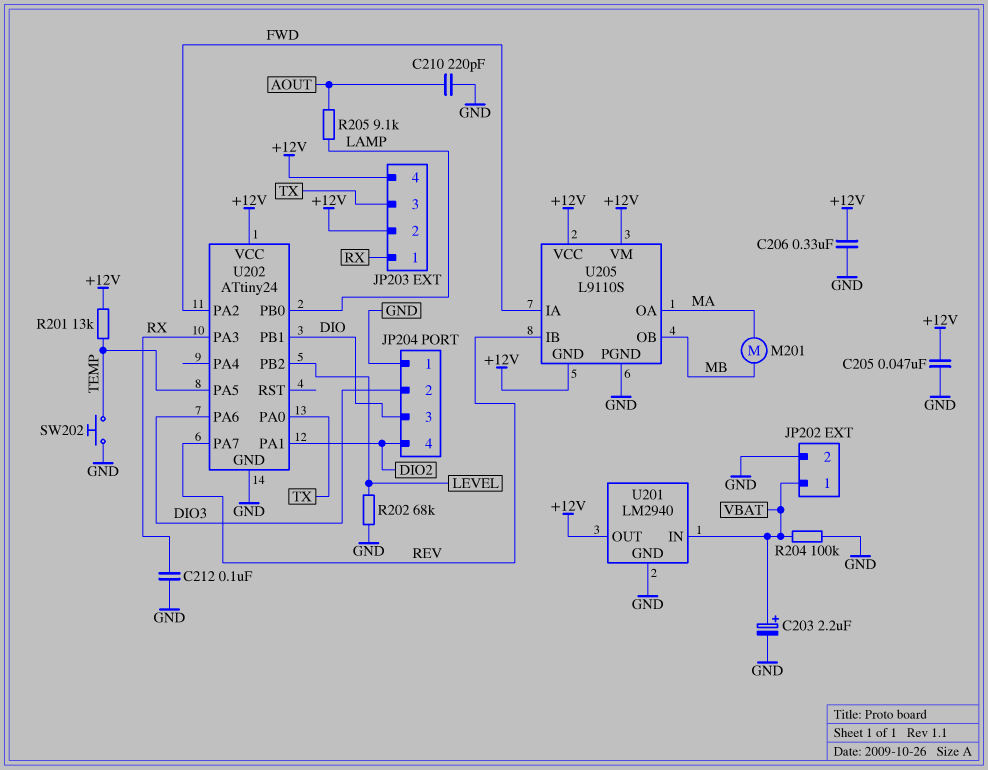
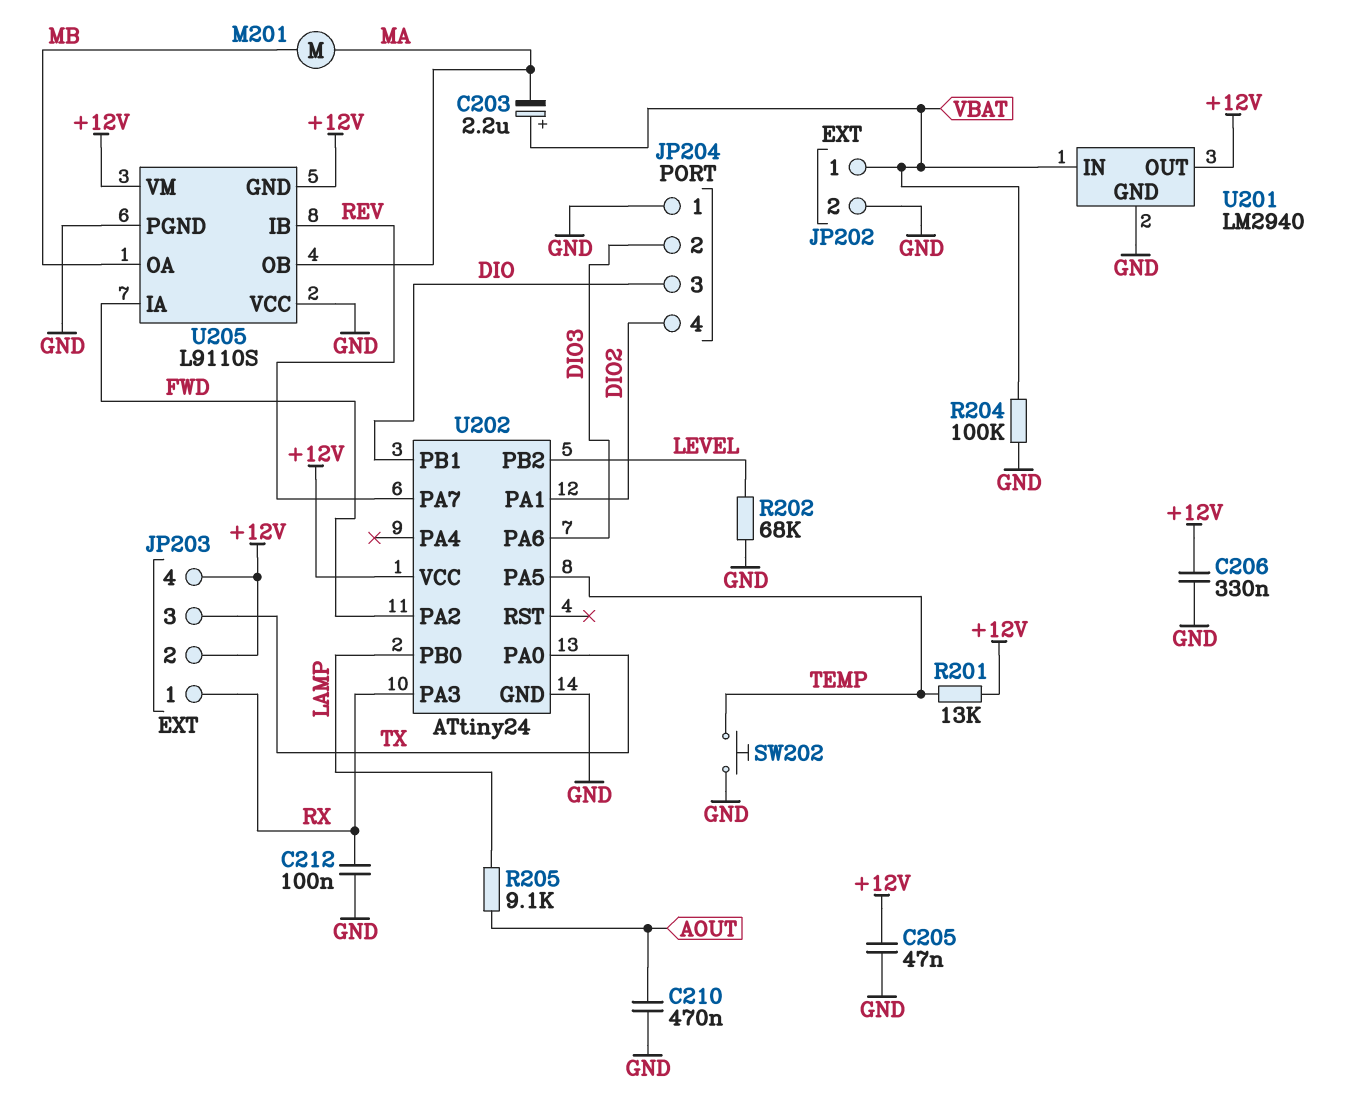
C203: 2.2uF (plus VBAT, minus GND) -> 2.2uF (plus VBAT, minus MA)
C210: 220pF (AOUT, GND) -> 470nF (AOUT, GND)
U205 pin OA: MA -> MB
U205 pin OB: MB -> MA
U205 pin VCC: +12V -> GND

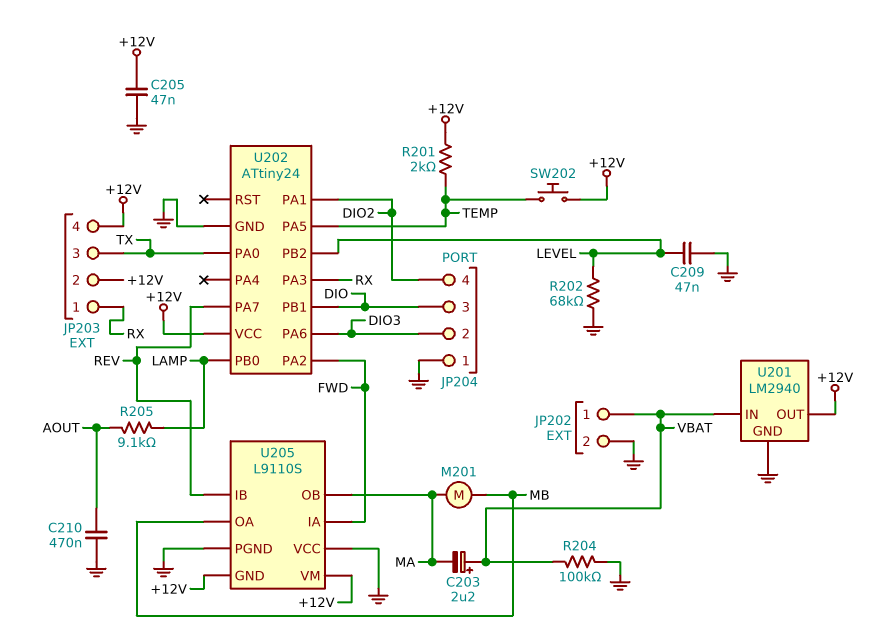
C206: 330nF (+12V, GND) -> none
C209: none -> 47nF (GND, LEVEL)
C212: 100nF (GND, RX) -> none
R201: 13k (+12V, TEMP) -> 2k (+12V, TEMP)
SW202: button (GND, TEMP) -> button (+12V, TEMP)

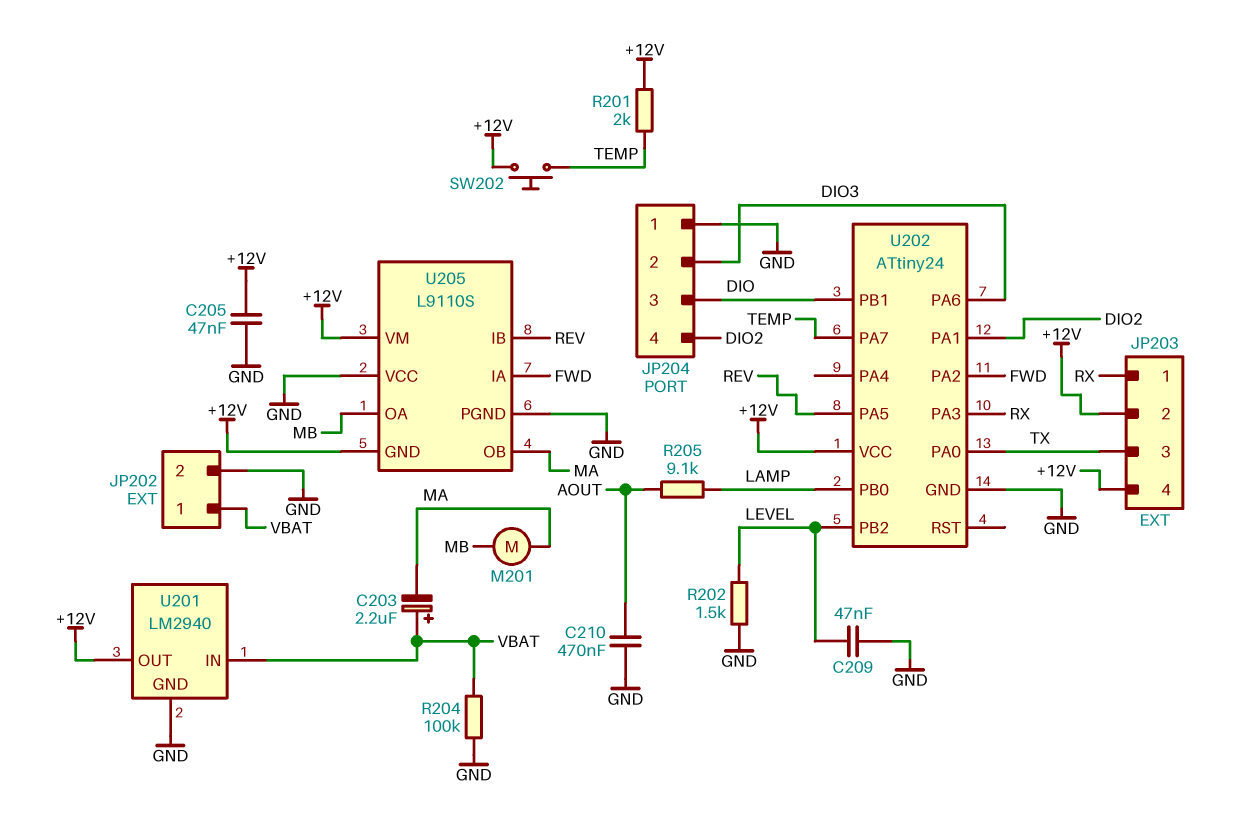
R202: 68k (GND, LEVEL) -> 1.5k (GND, LEVEL)
U202 pin PA5: TEMP -> REV
U202 pin PA7: REV -> TEMP

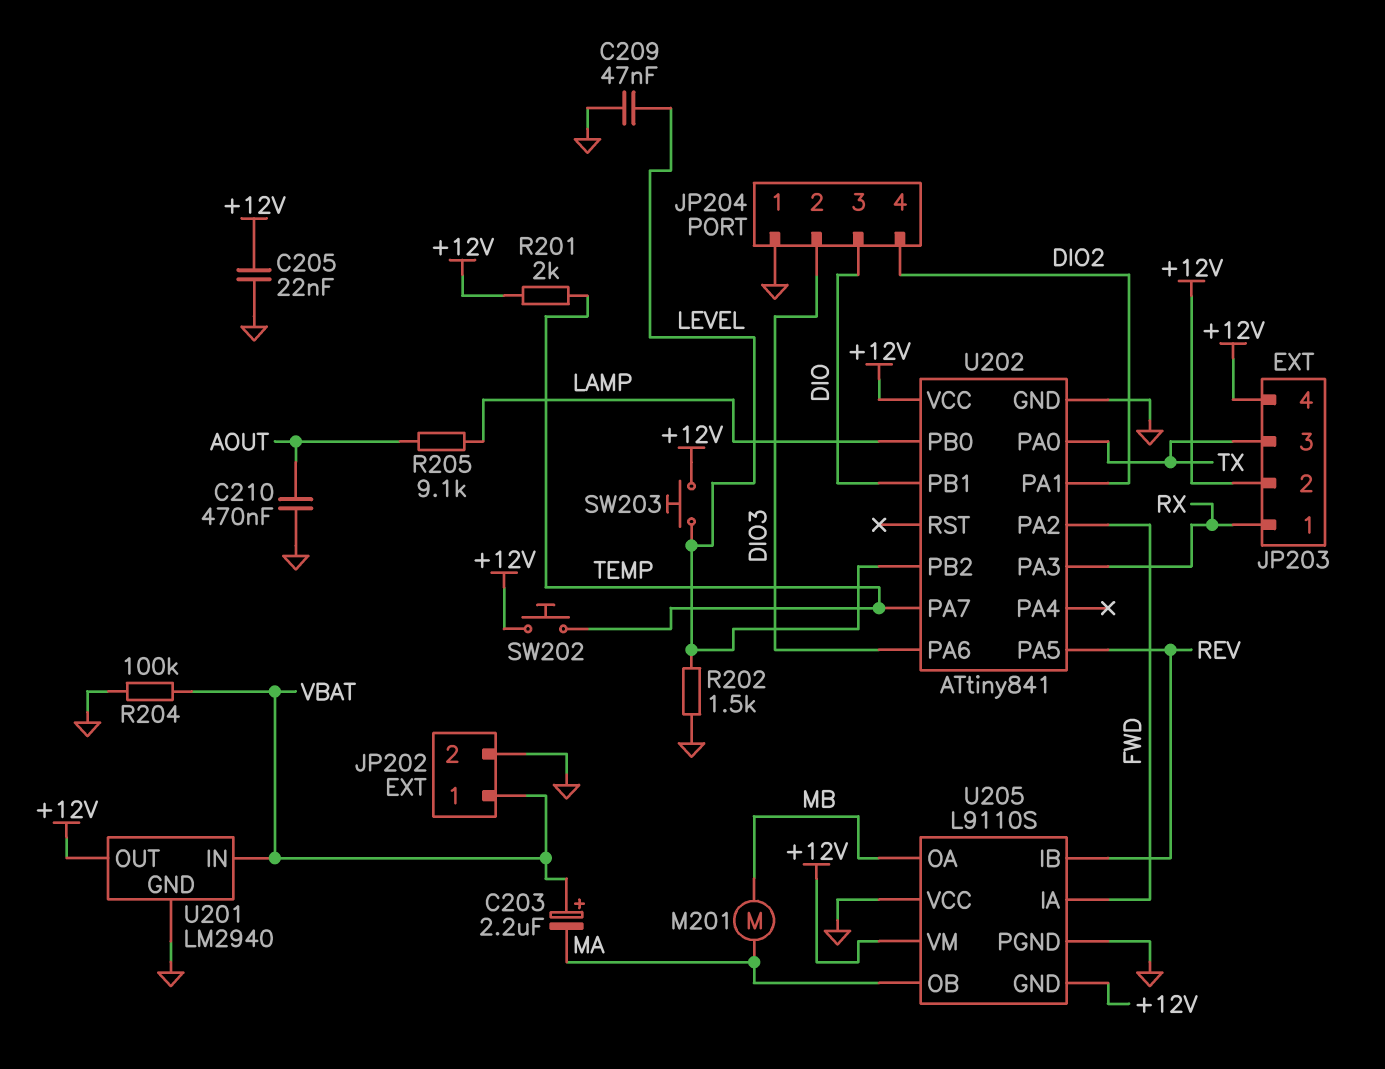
C205: 47nF (+12V, GND) -> 22nF (+12V, GND)
SW203: none -> button (+12V, LEVEL)
U202: ATtiny24 -> ATtiny841

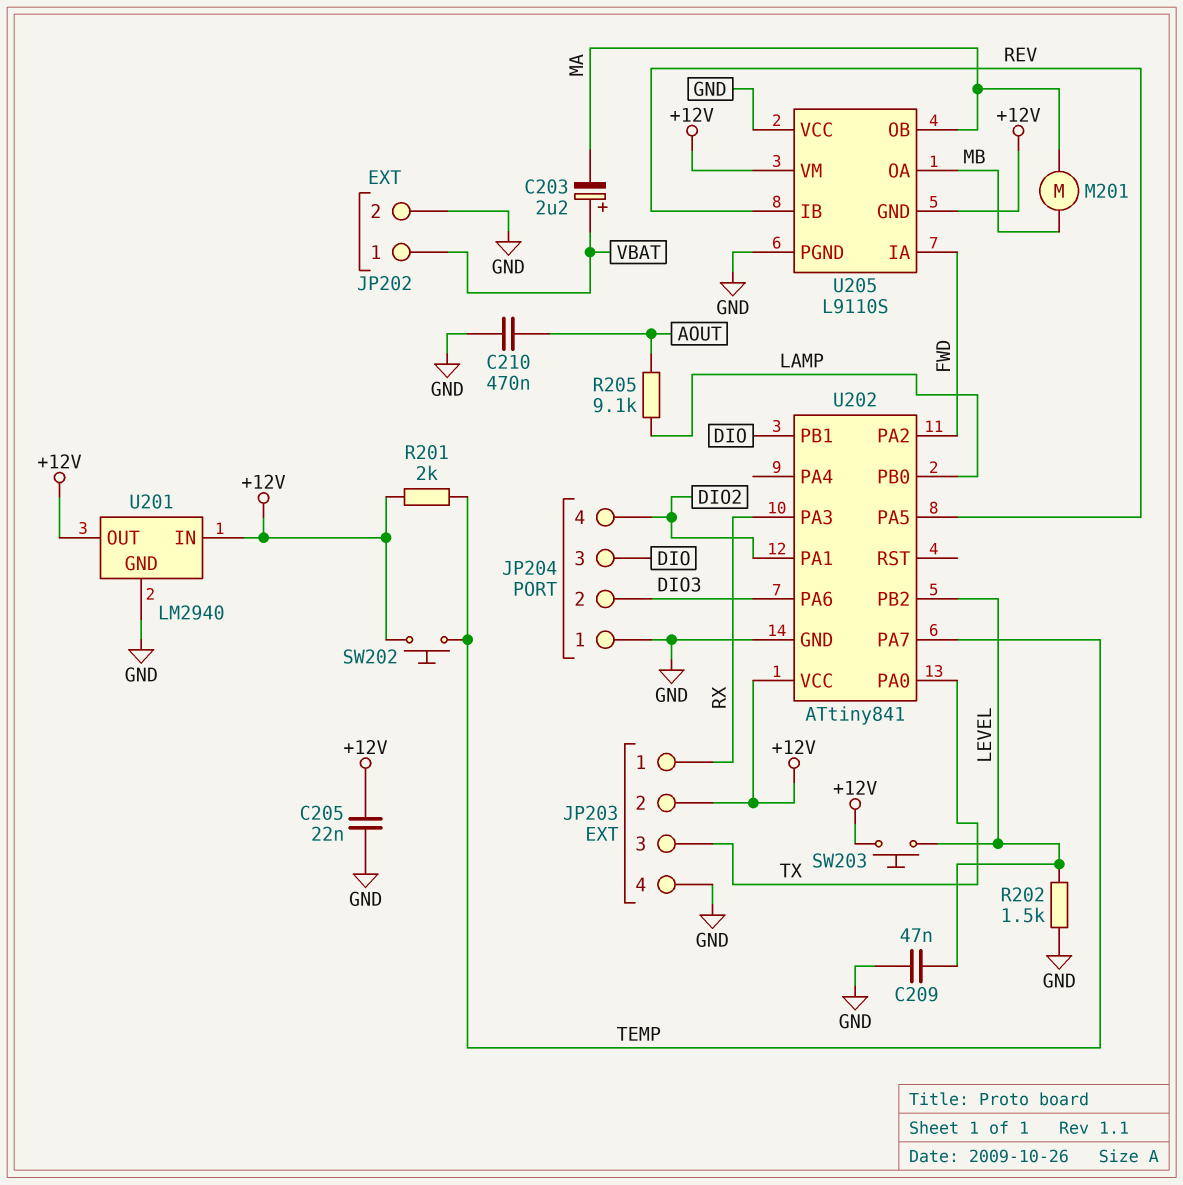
JP203 pin 4: +12V -> GND
R204: 100k (GND, VBAT) -> none
U201 pin IN: VBAT -> +12V

